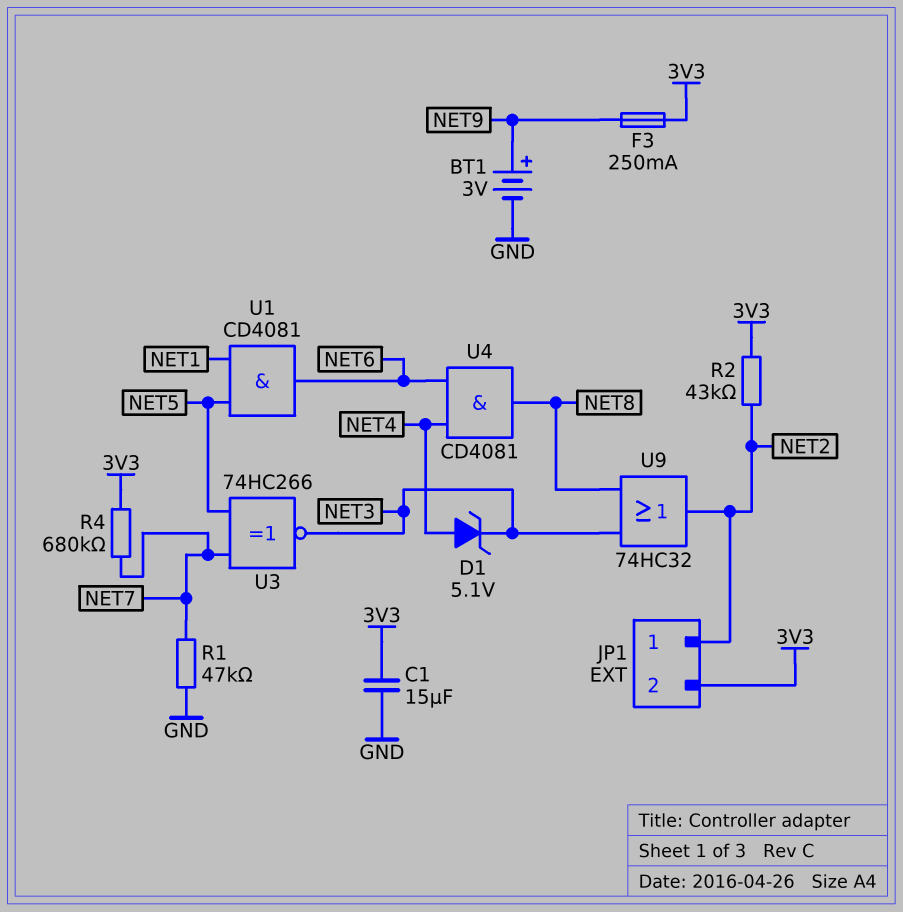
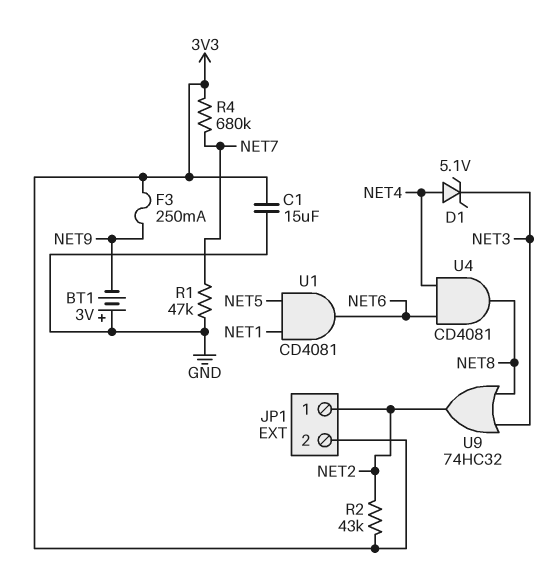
BT1: 3V (plus NET9, minus GND) -> 3V (plus GND, minus NET9)
U3: XNOR 74HC266 (in NET5, in NET7, out NET3) -> none

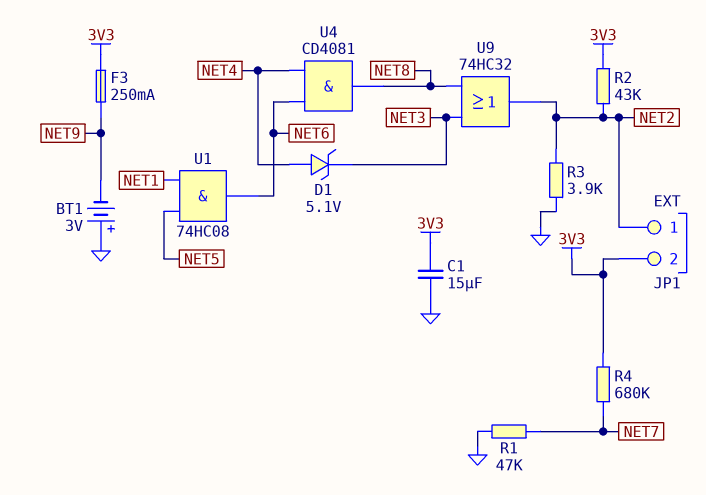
R3: none -> 3.9k (GND, NET2)
U1: AND CD4081 (in NET1, in NET5, out NET6) -> AND 74HC08 (in NET1, in NET5, out NET6)

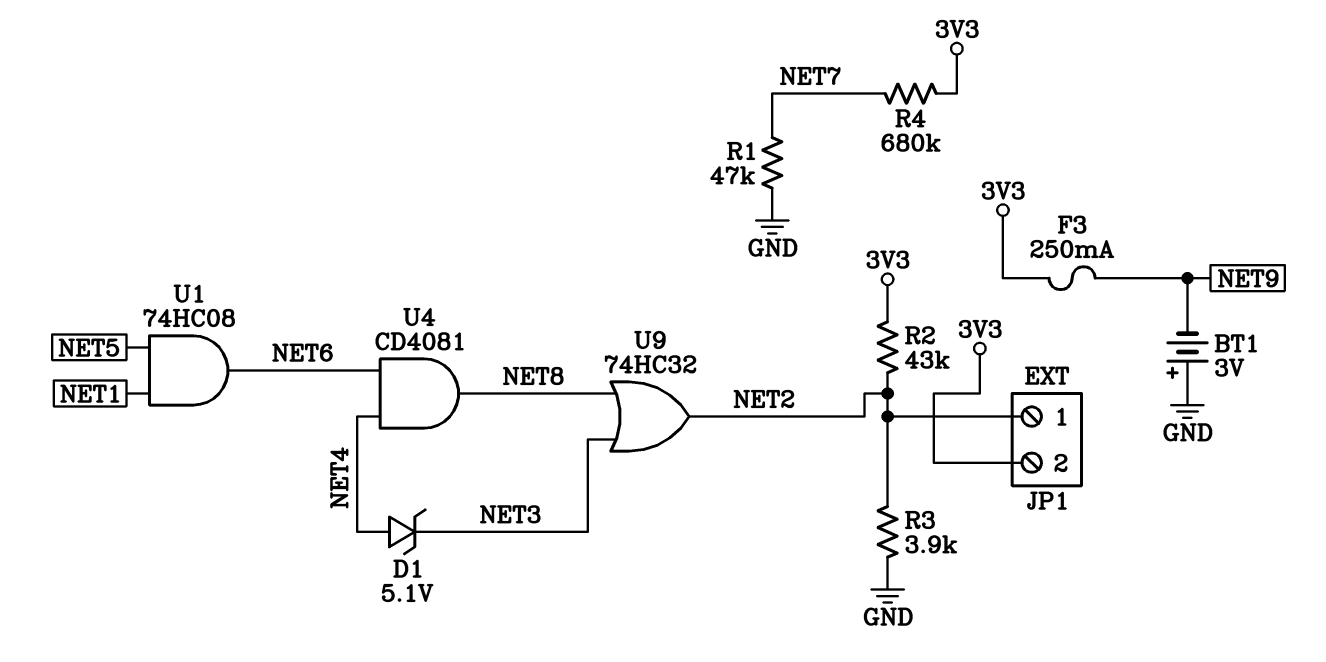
C1: 15uF (3V3, GND) -> none

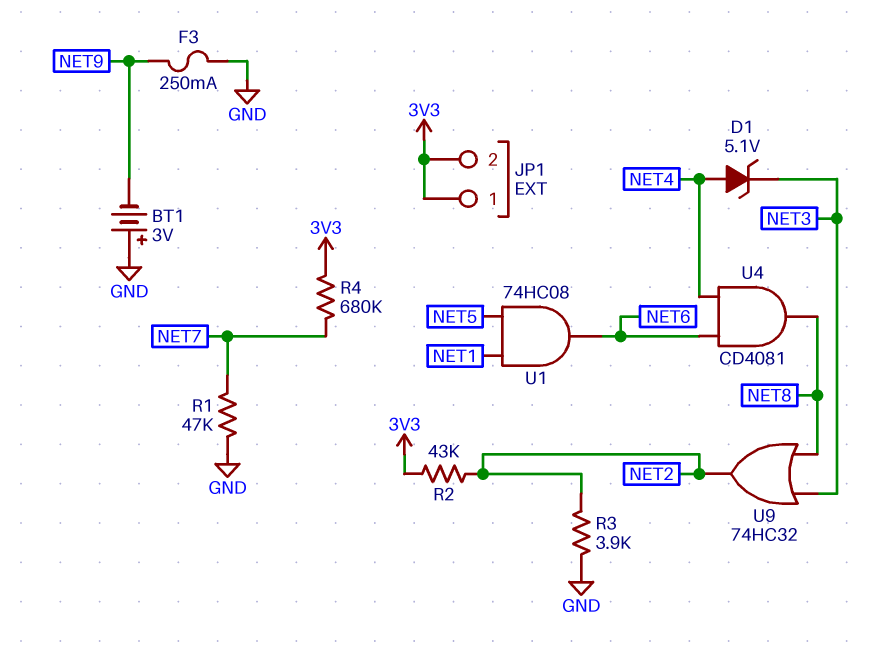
F3: 250mA (3V3, NET9) -> 250mA (GND, NET9)
JP1 pin 1: NET2 -> 3V3

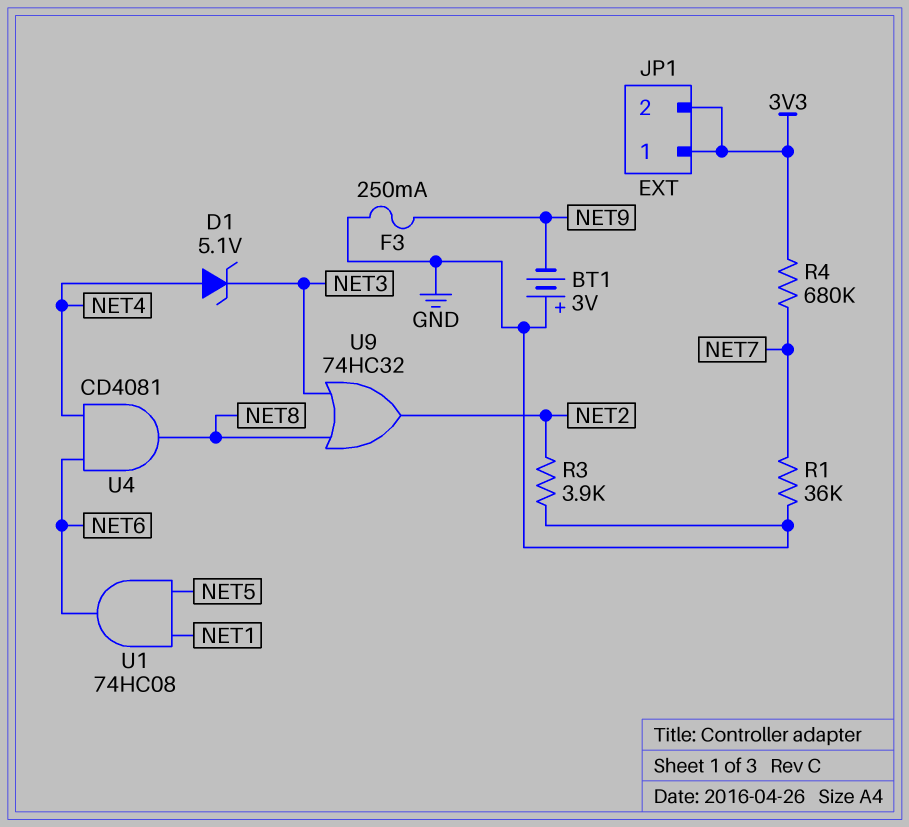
R1: 47k (GND, NET7) -> 36k (GND, NET7)
R2: 43k (3V3, NET2) -> none

